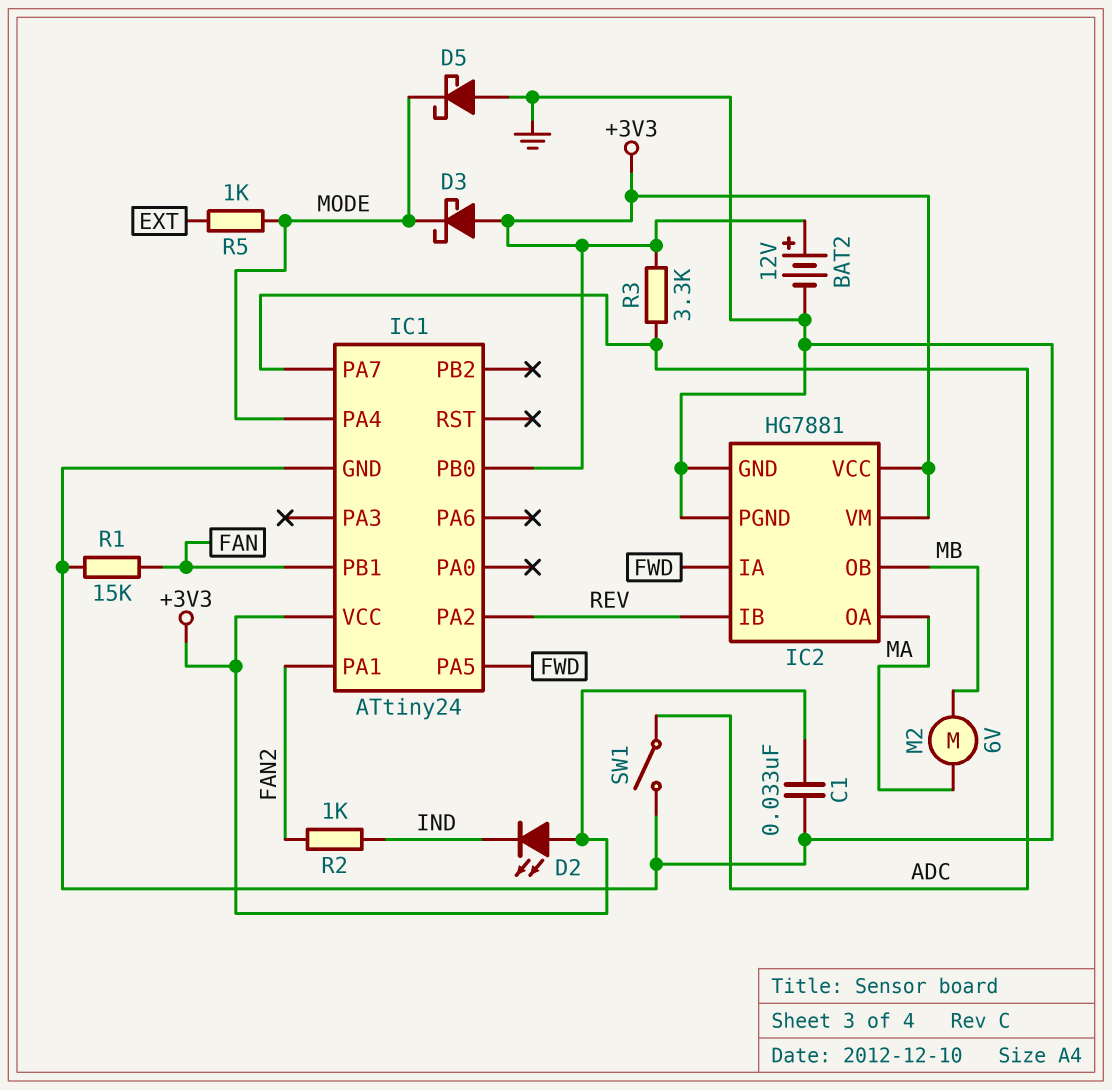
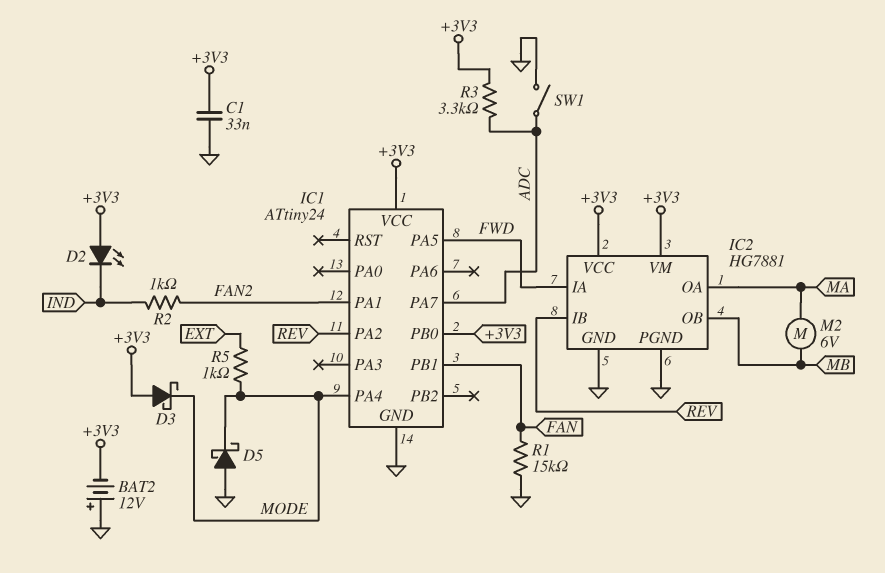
BAT2: 12V (plus +3V3, minus GND) -> 12V (plus GND, minus +3V3)

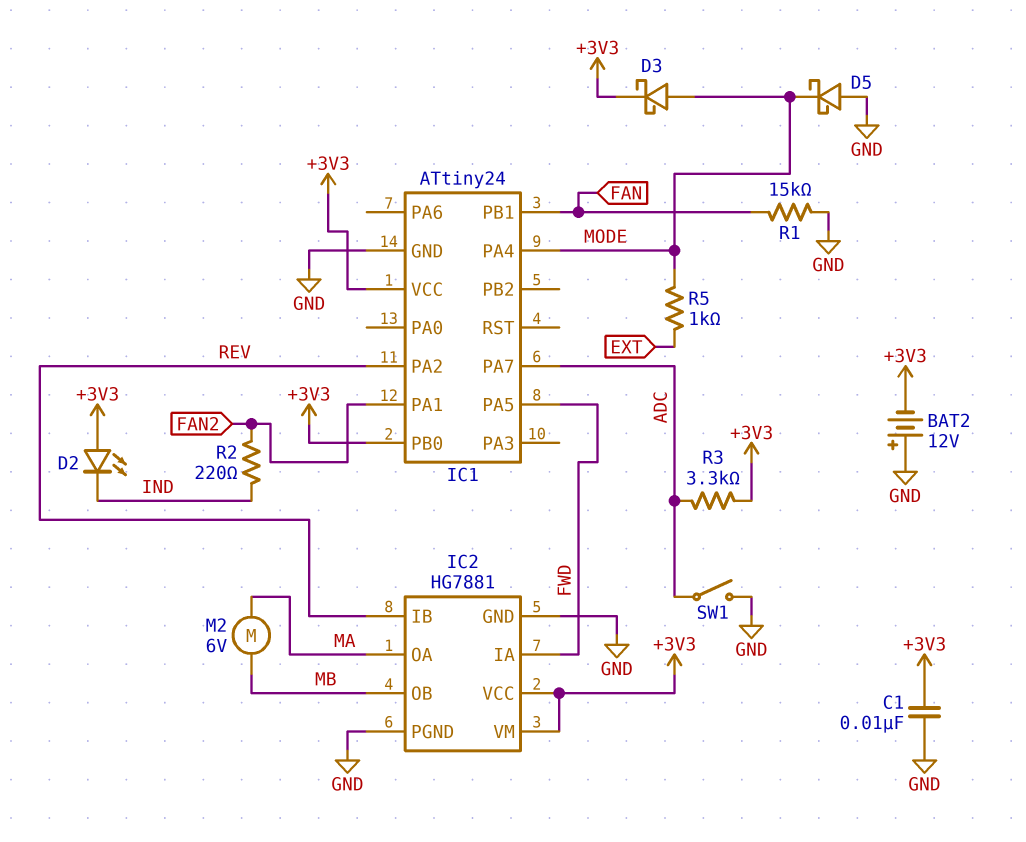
C1: 33nF (+3V3, GND) -> 10nF (+3V3, GND)
D3: schottky (A +3V3, K MODE) -> schottky (A MODE, K +3V3)
R2: 1k (FAN2, IND) -> 220 (FAN2, IND)

